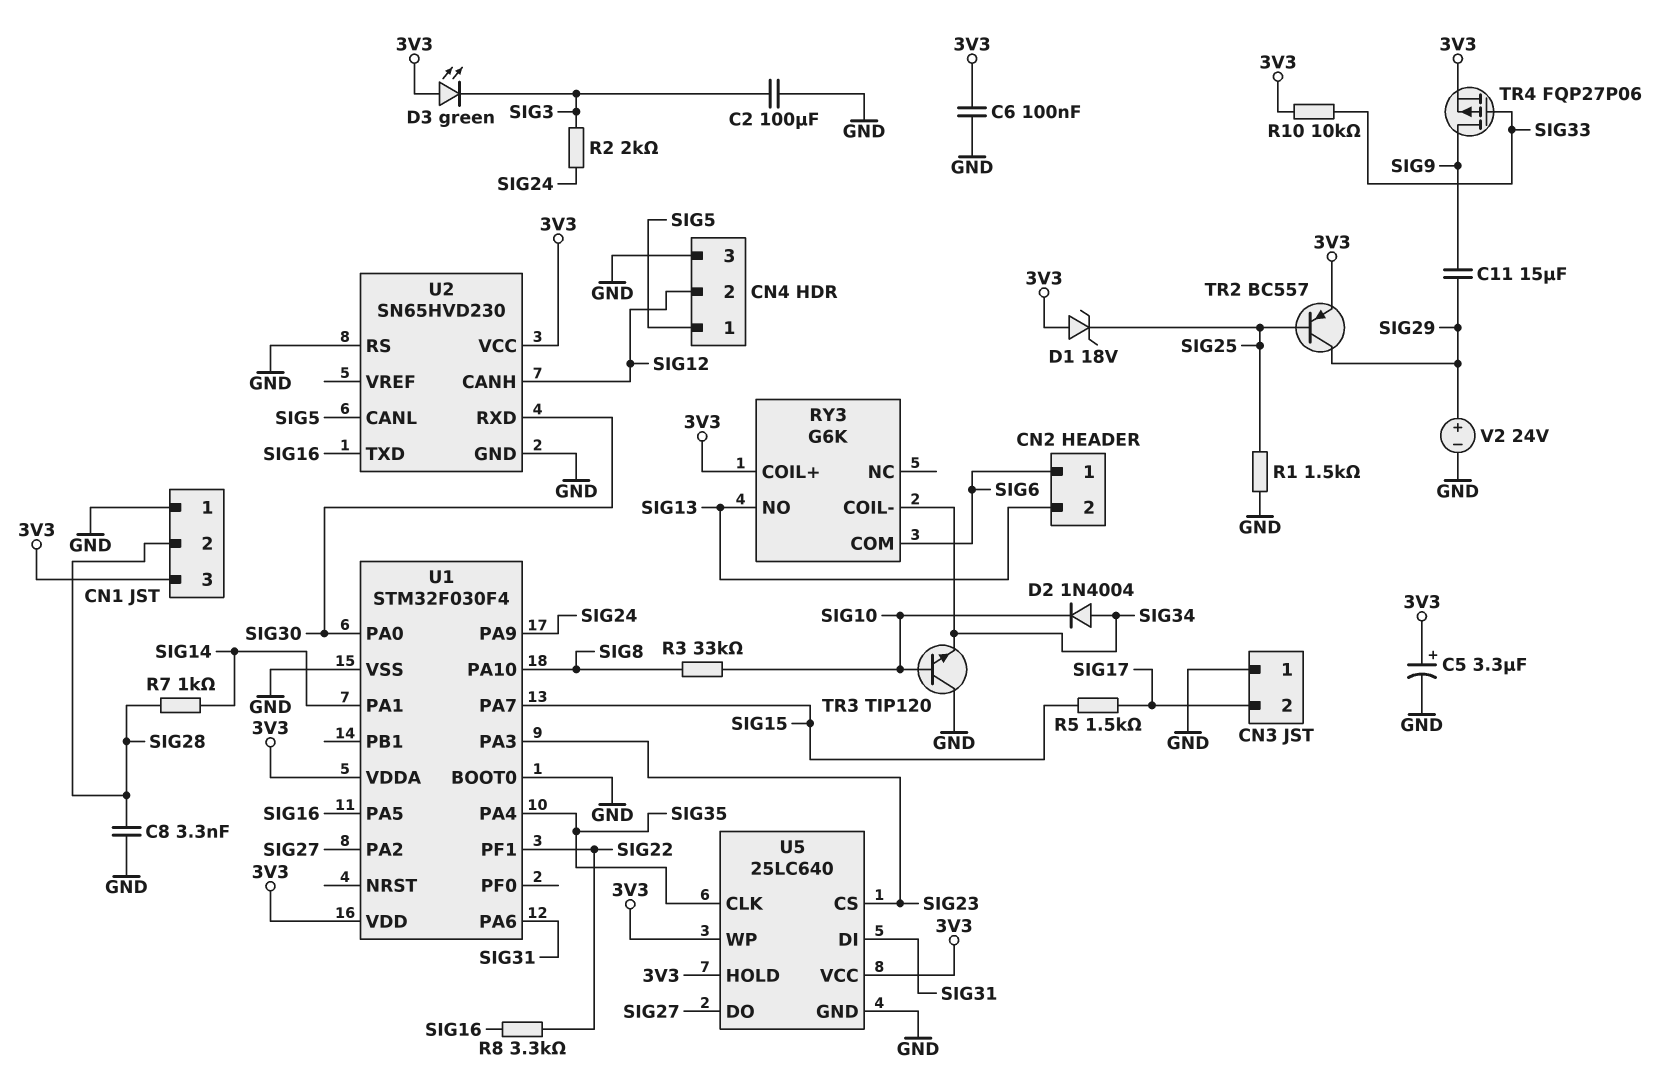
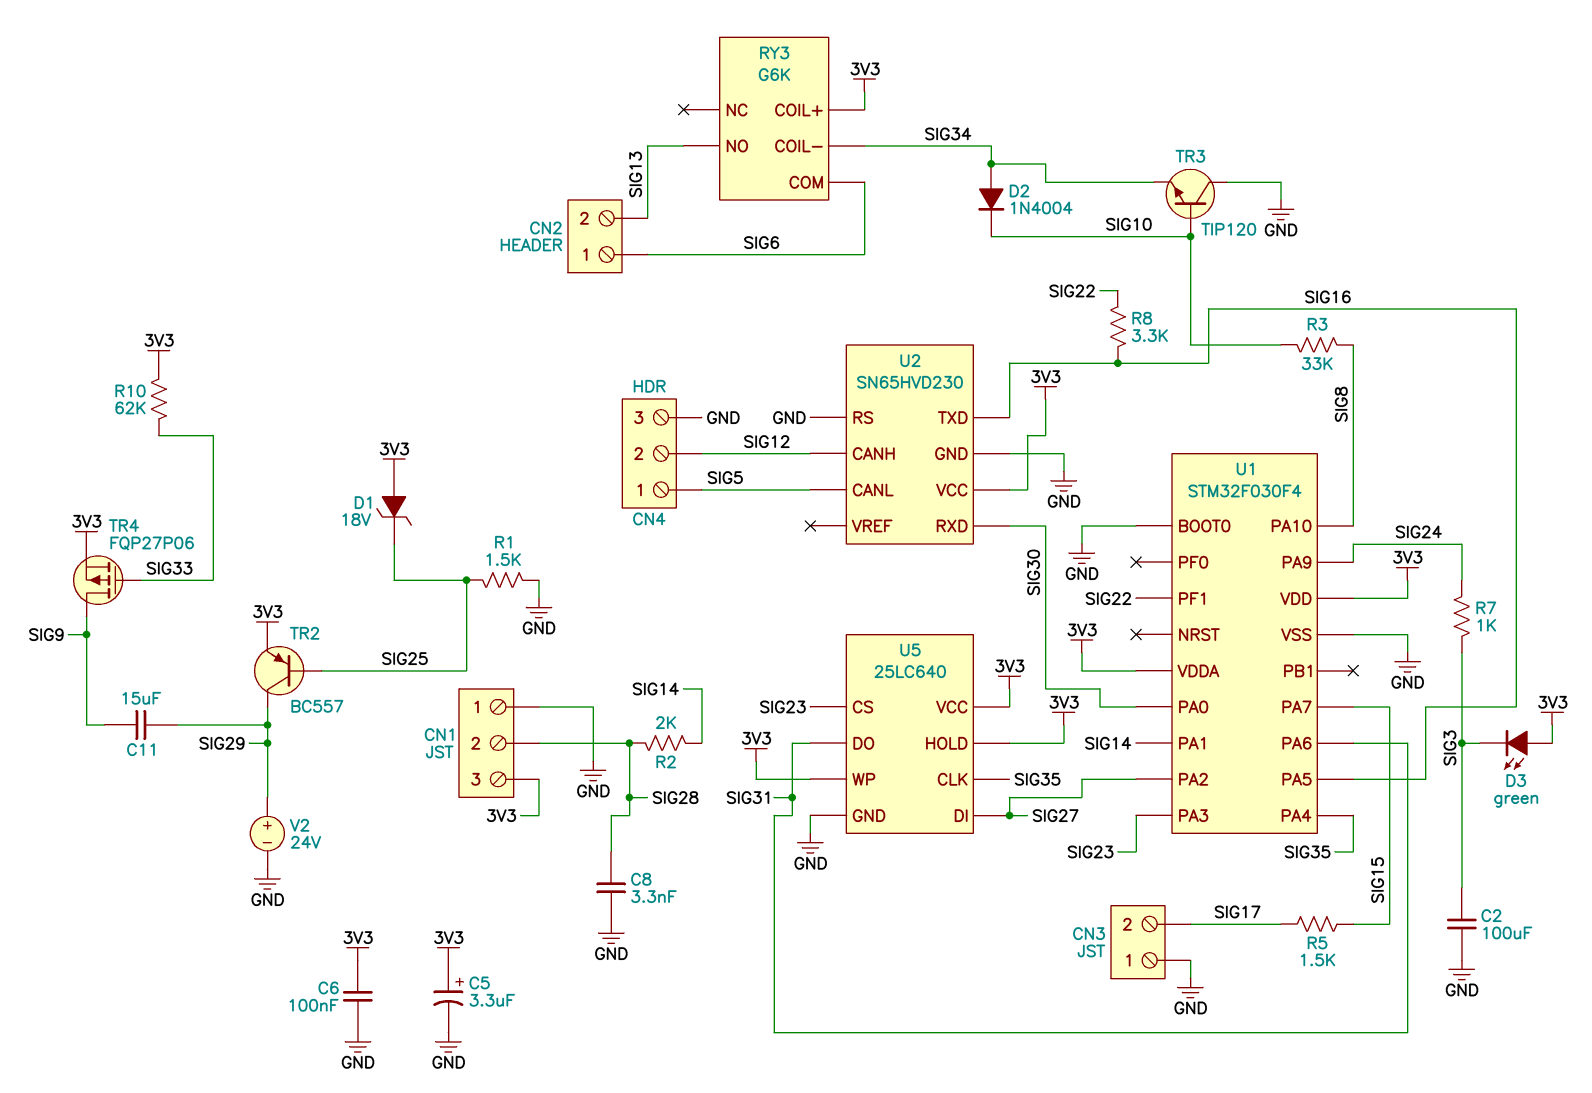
R2: 2k (SIG3, SIG24) -> 2k (SIG14, SIG28)
R7: 1k (SIG14, SIG28) -> 1k (SIG3, SIG24)
R10: 10k (3V3, SIG33) -> 62k (3V3, SIG33)
U5 pin DI: SIG31 -> SIG27
U5 pin DO: SIG27 -> SIG31

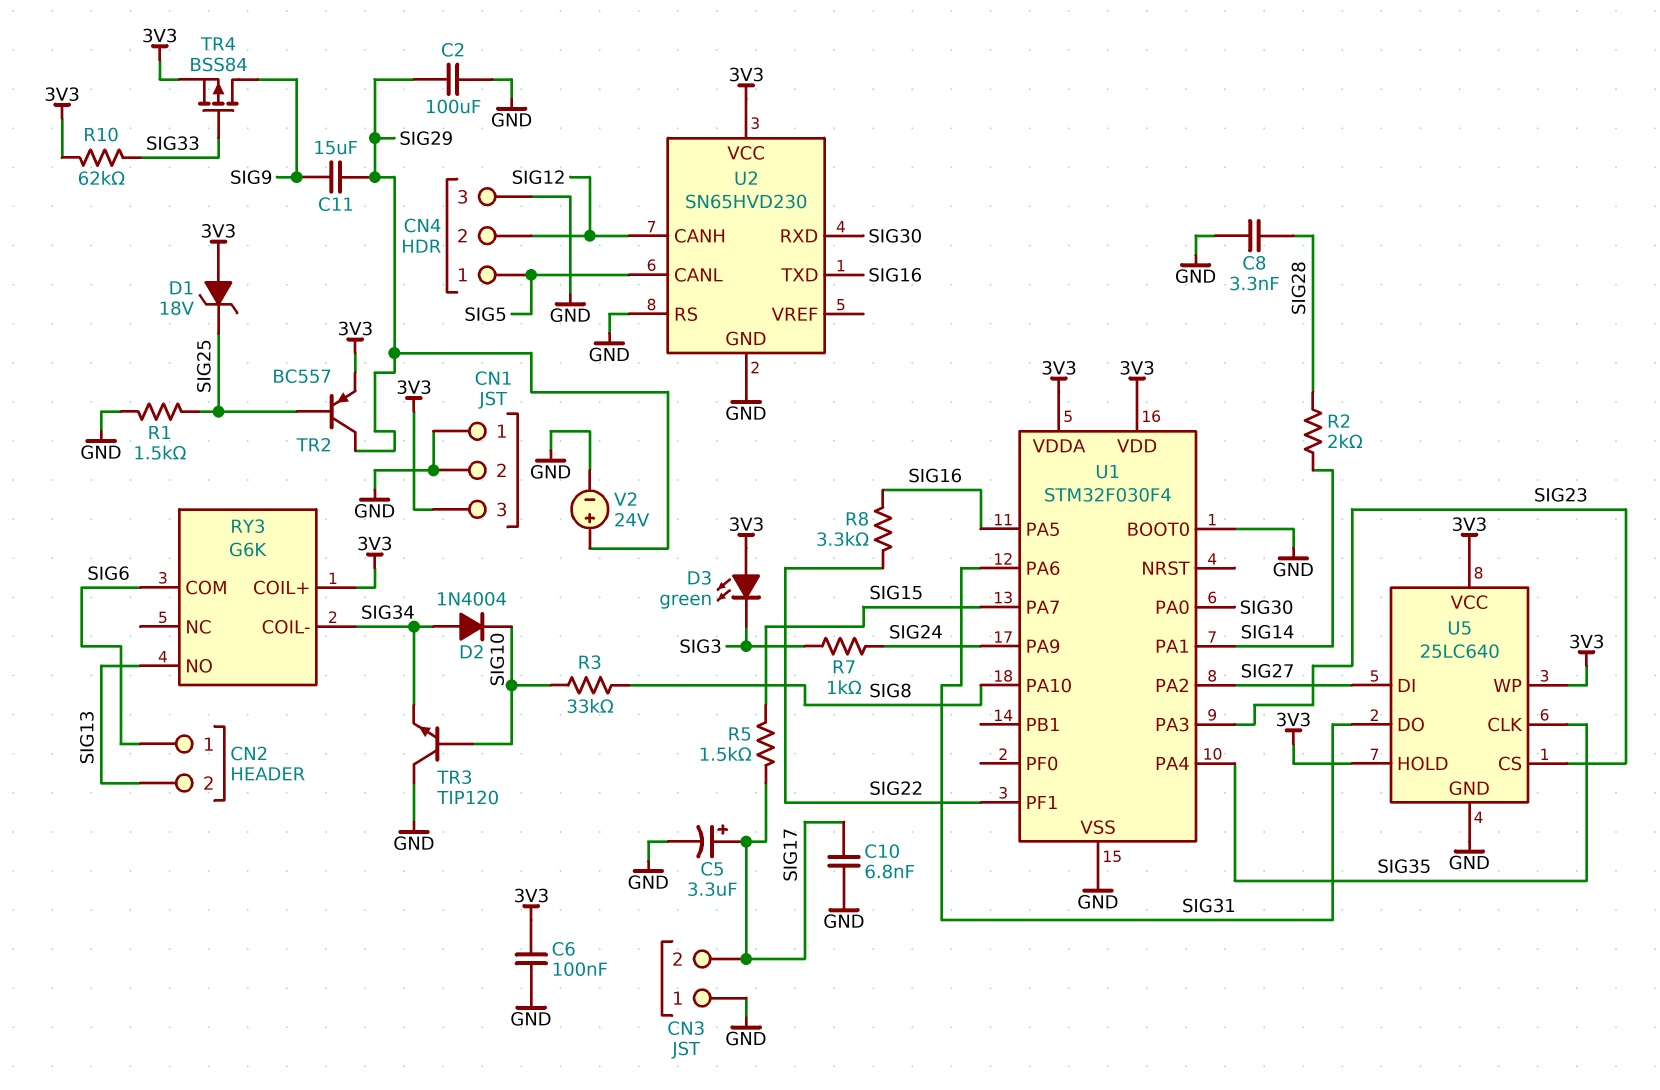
C2: 100uF (GND, SIG3) -> 100uF (GND, SIG29)
C5: 3.3uF (plus 3V3, minus GND) -> 3.3uF (plus SIG17, minus GND)
C10: none -> 6.8nF (GND, SIG17)
CN1 pin 2: SIG28 -> GND
TR4: PMOS FQP27P06 (G SIG33, D SIG9, S 3V3) -> PMOS BSS84 (G SIG33, D SIG9, S 3V3)

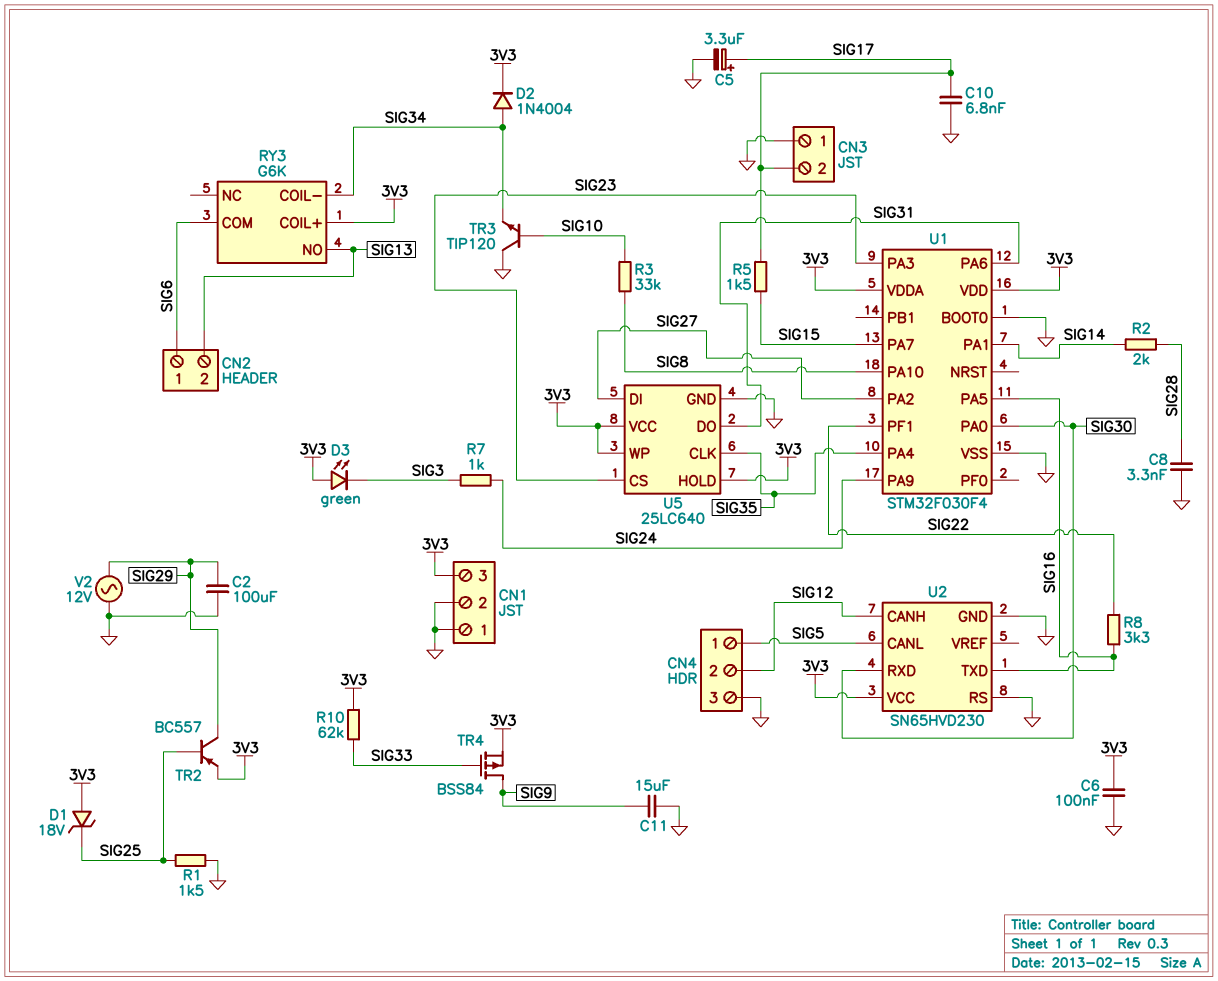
C11: 15uF (SIG9, SIG29) -> 15uF (GND, SIG9)
D2: diode 1N4004 (A SIG34, K SIG10) -> diode 1N4004 (A SIG34, K 3V3)
V2: 24V (plus SIG29, minus GND) -> AC 12V (GND, SIG29)

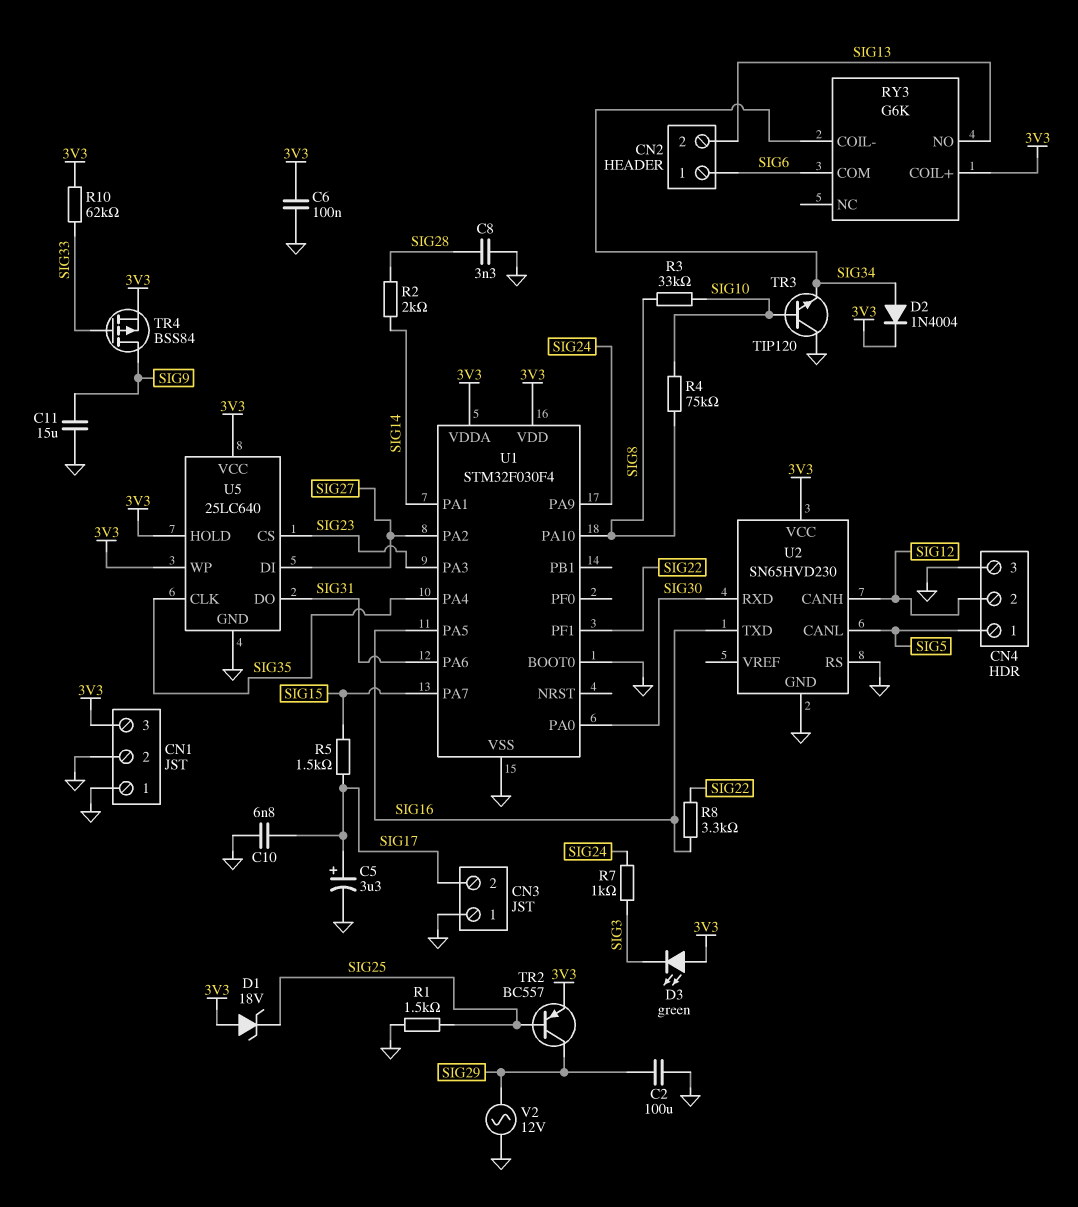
R4: none -> 75k (SIG8, SIG10)

